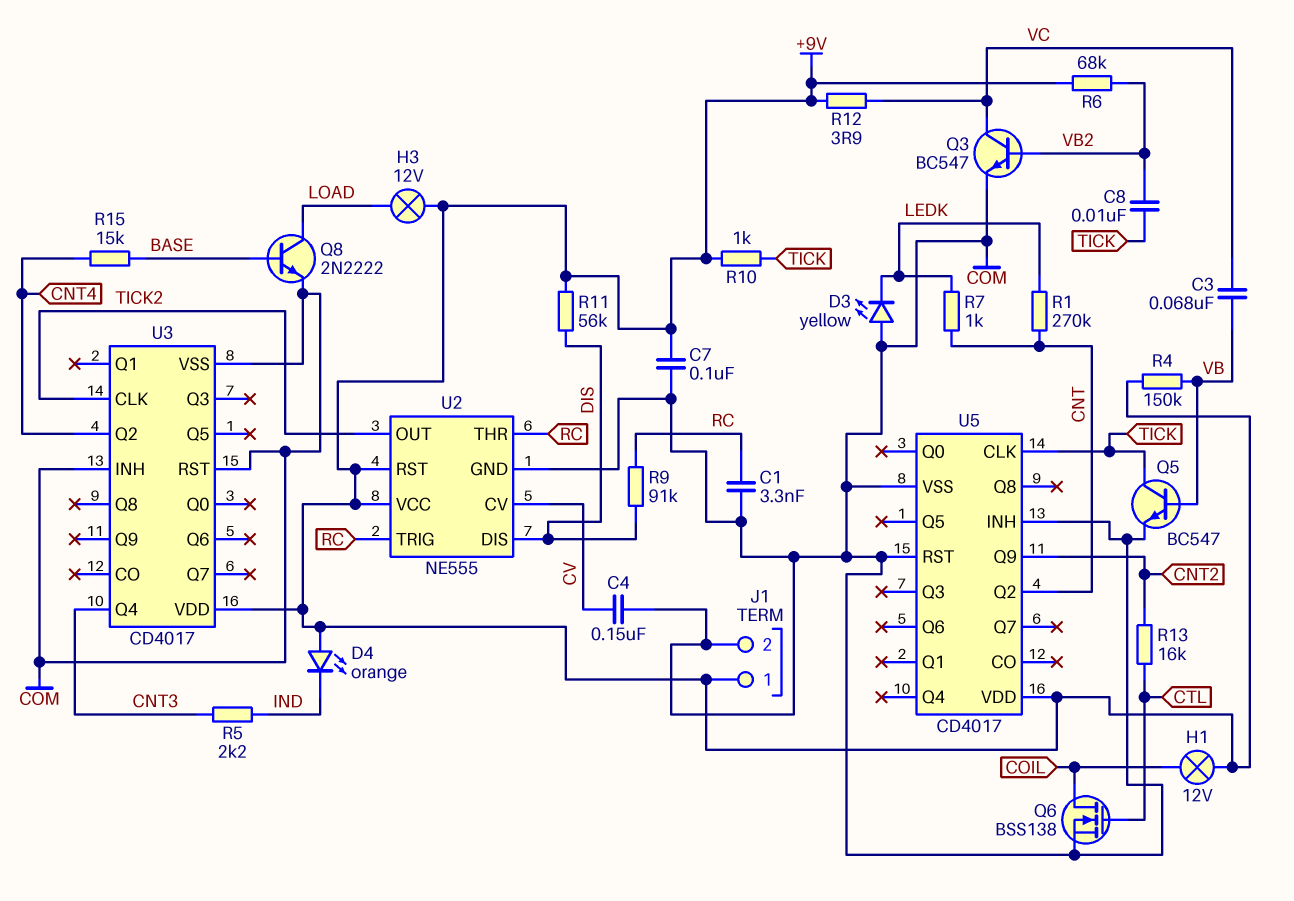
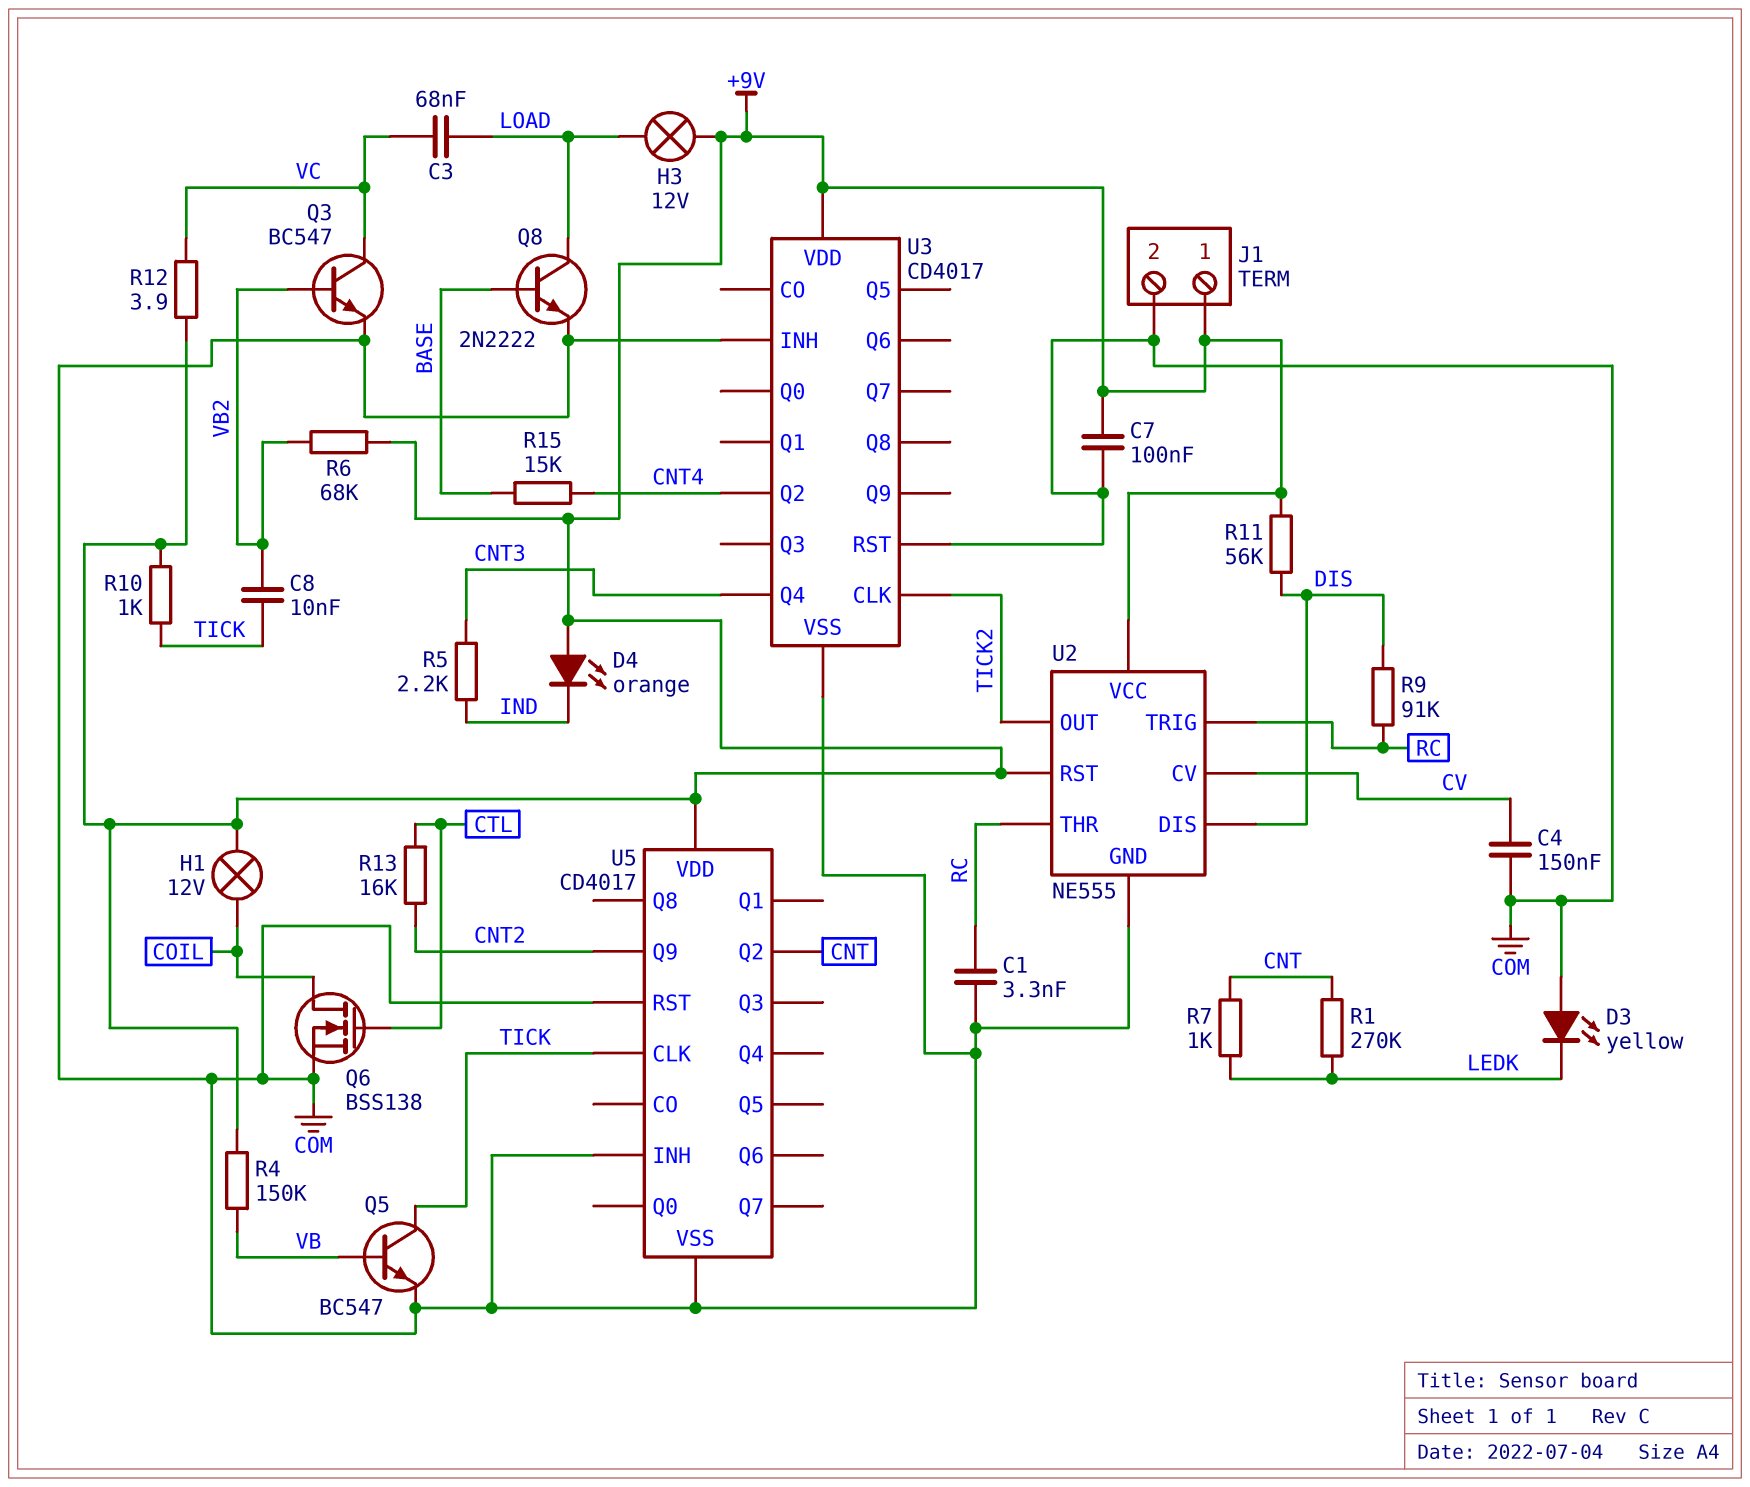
C3: 68nF (VB, VC) -> 68nF (LOAD, VC)

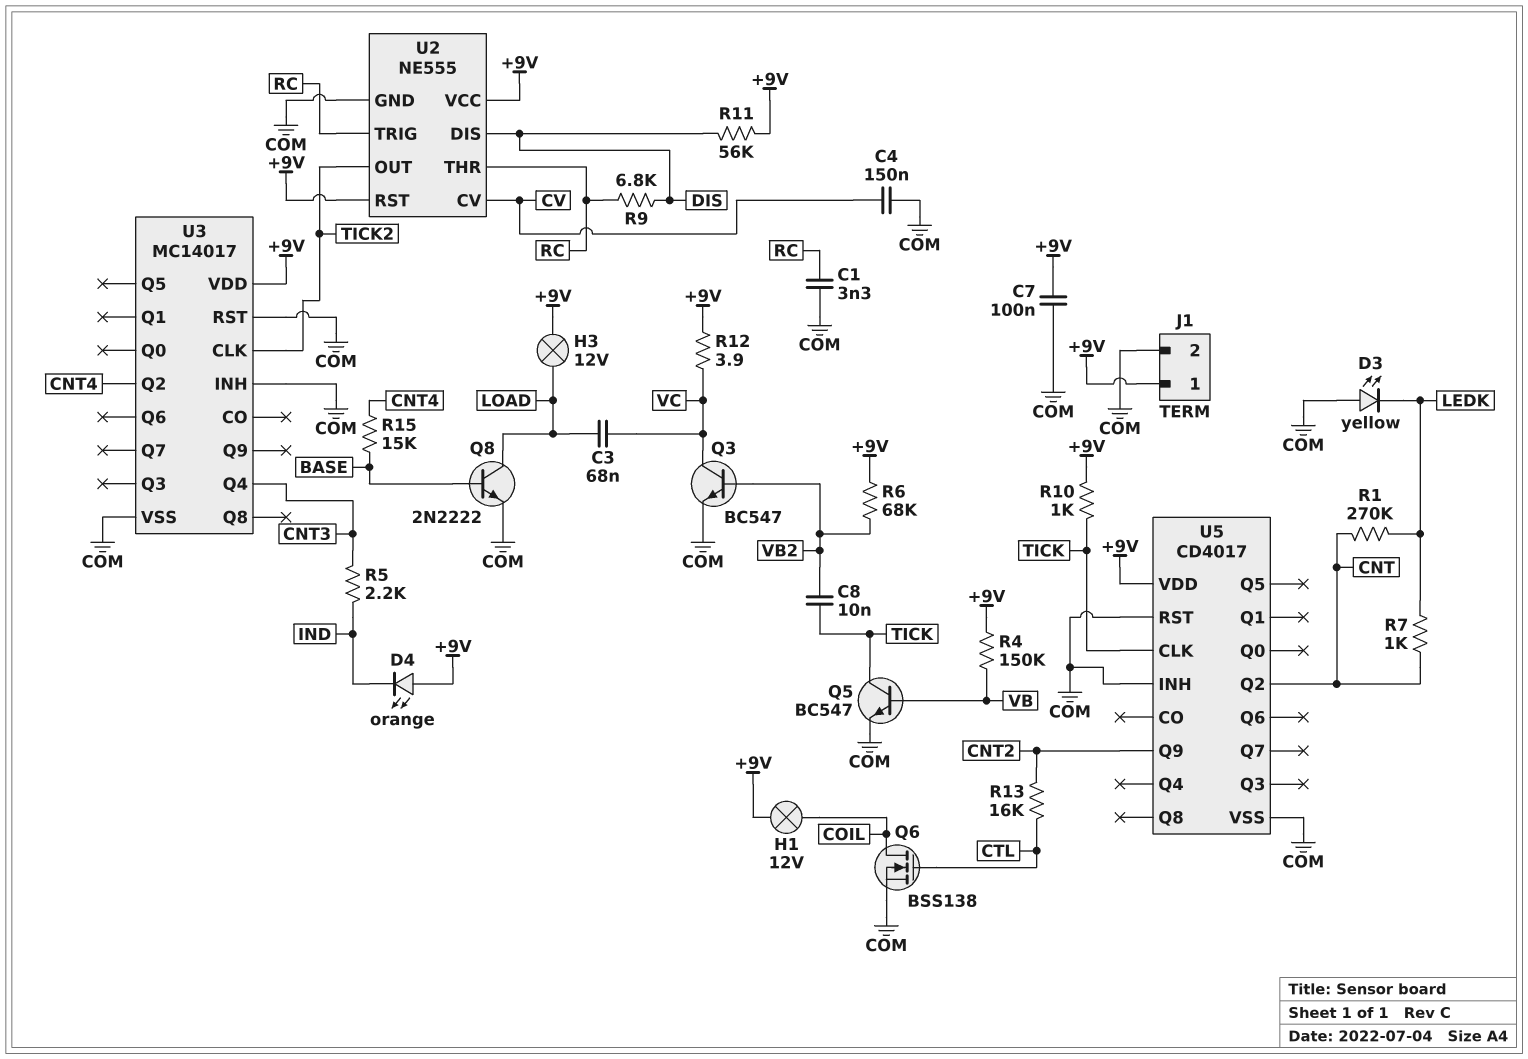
R9: 91k (DIS, RC) -> 6.8k (DIS, RC)
U3: CD4017 -> MC14017

